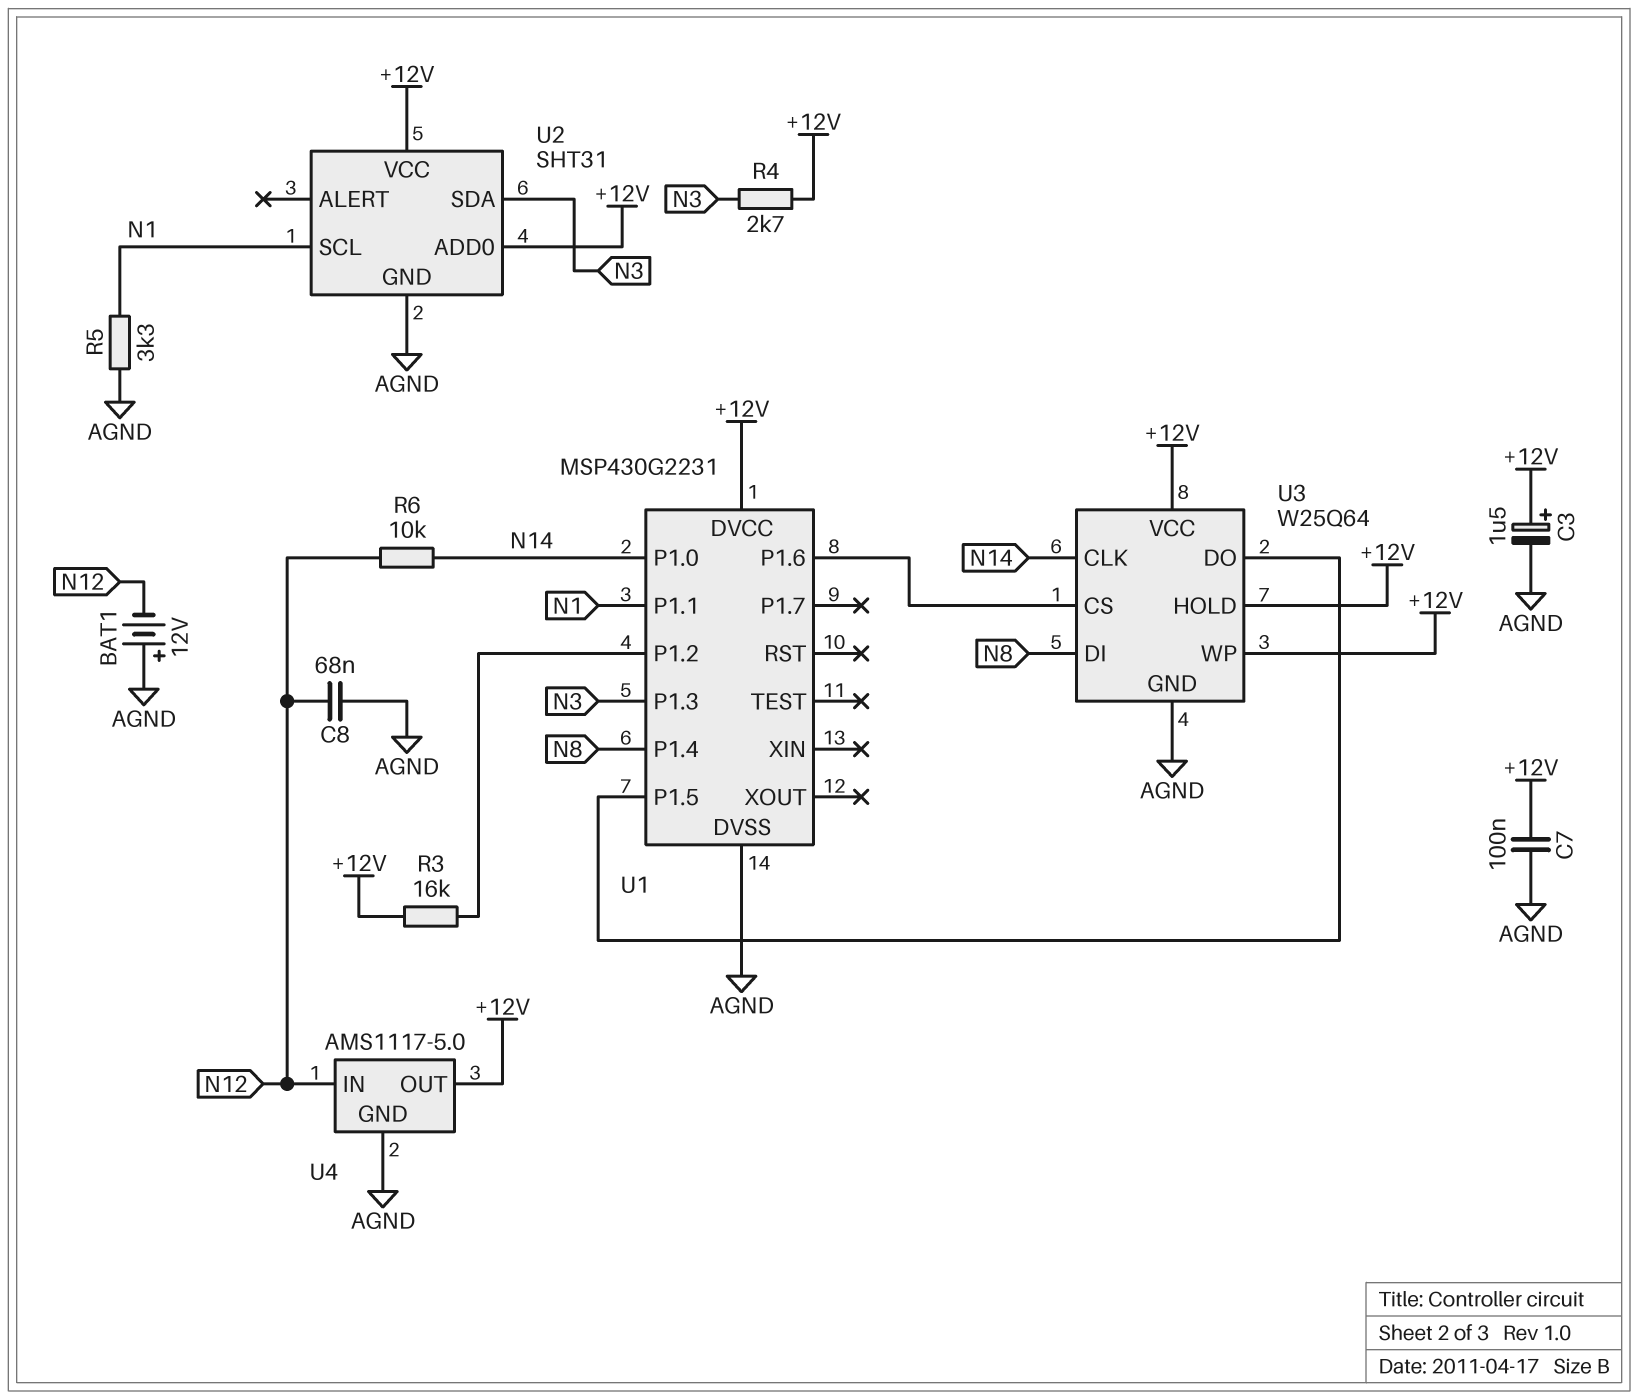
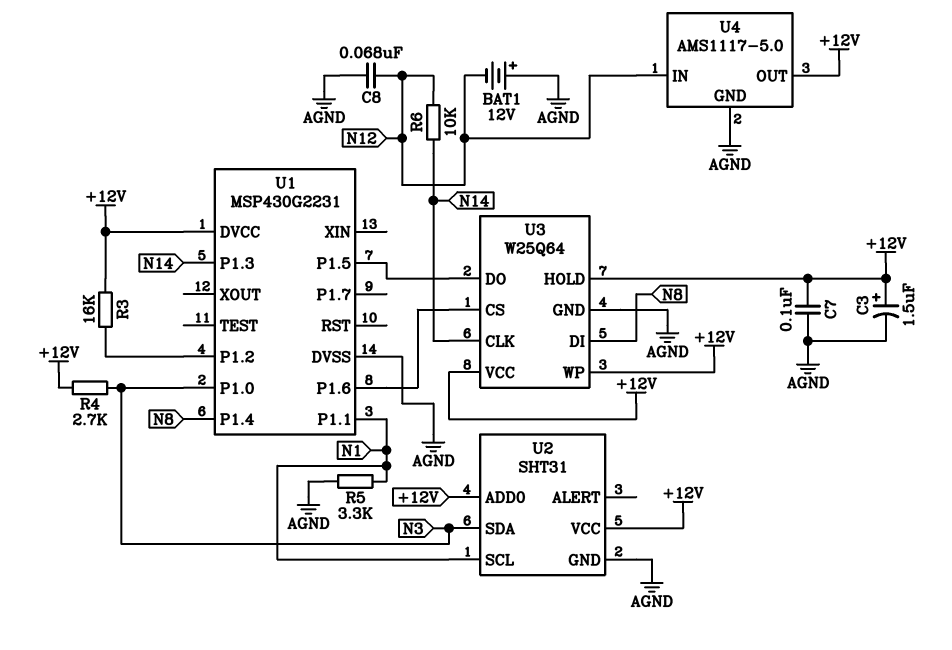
U1 pin P1.0: N14 -> N3
U1 pin P1.3: N3 -> N14

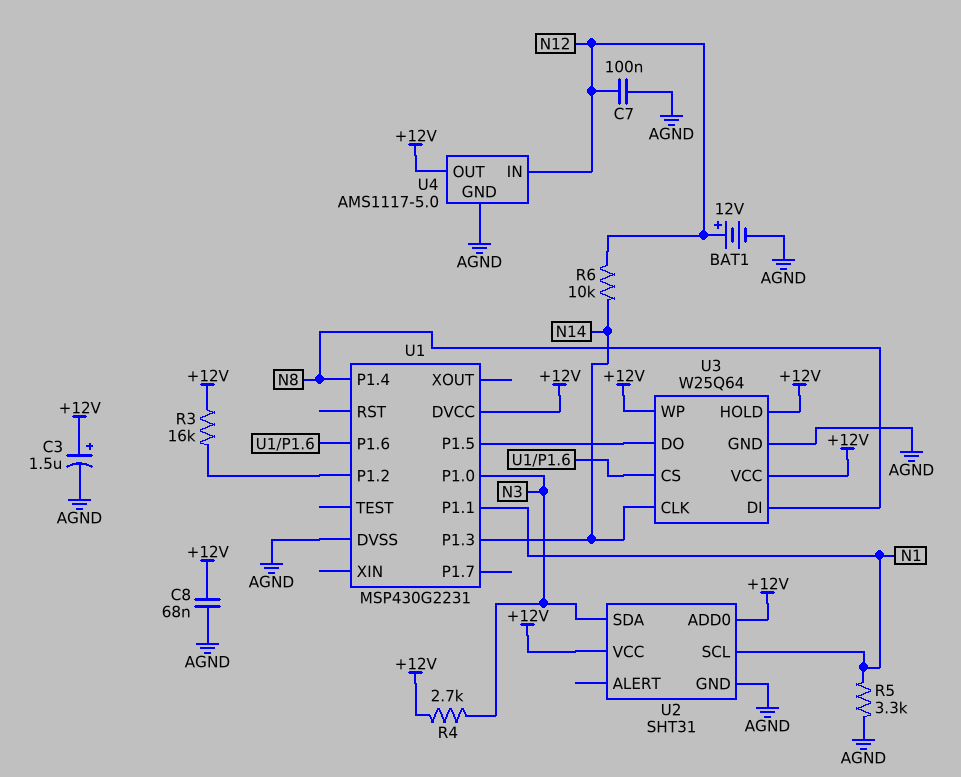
BAT1: 12V (plus AGND, minus N12) -> 12V (plus N12, minus AGND)
C7: 100nF (+12V, AGND) -> 100nF (AGND, N12)
C8: 68nF (AGND, N12) -> 68nF (+12V, AGND)

